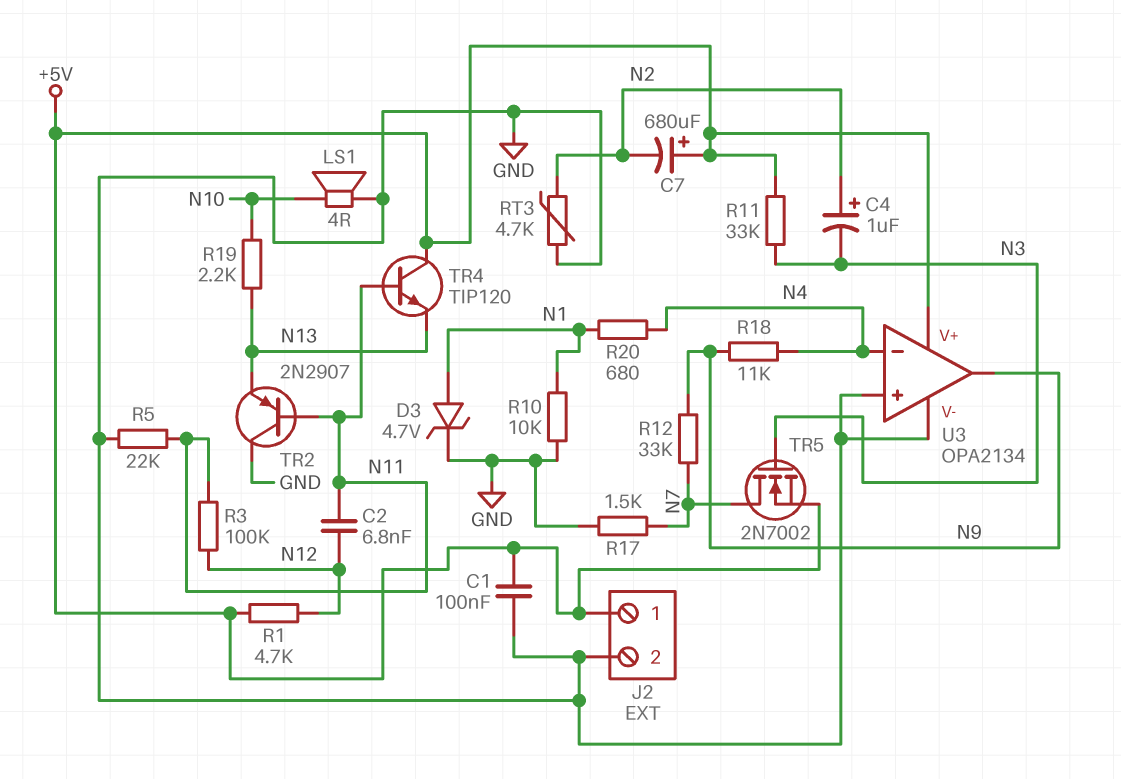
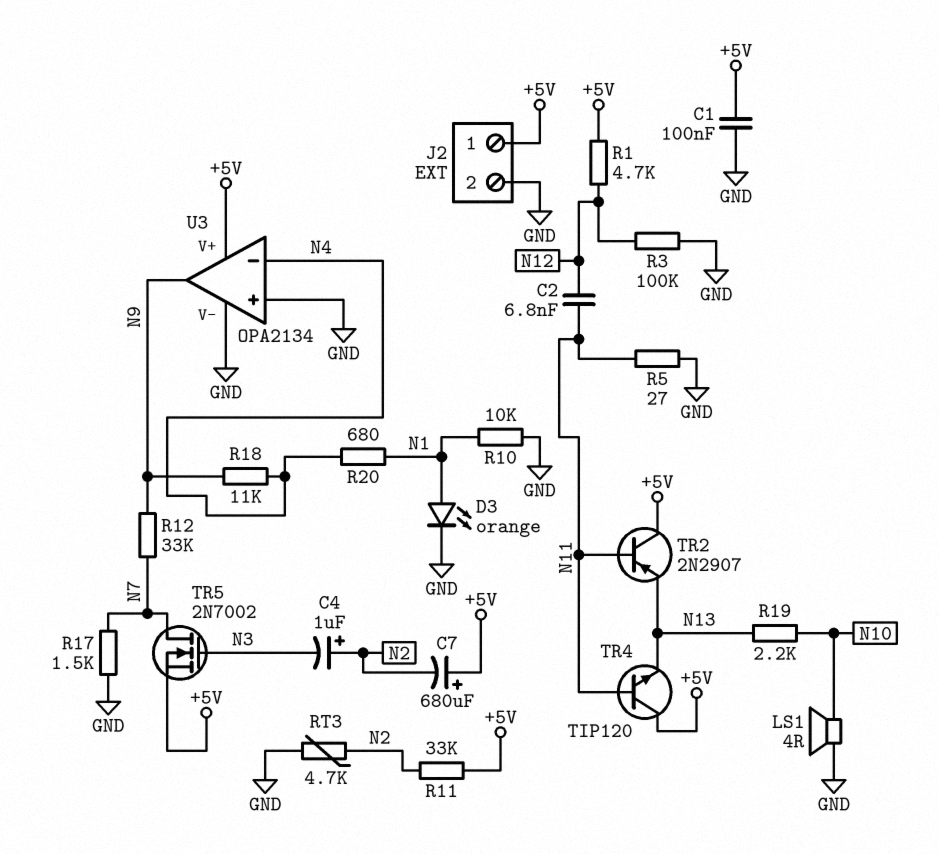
D3: zener 4.7V (A N1, K GND) -> LED orange (A N1, K GND)
R3: 100k (N11, N12) -> 100k (GND, N12)
R5: 22k (GND, N11) -> 27 (GND, N11)
R11: 33k (+5V, N3) -> 33k (+5V, N2)
TR2: PNP 2N2907 (B N11, C GND, E N13) -> PNP 2N2907 (B N11, C +5V, E N13)

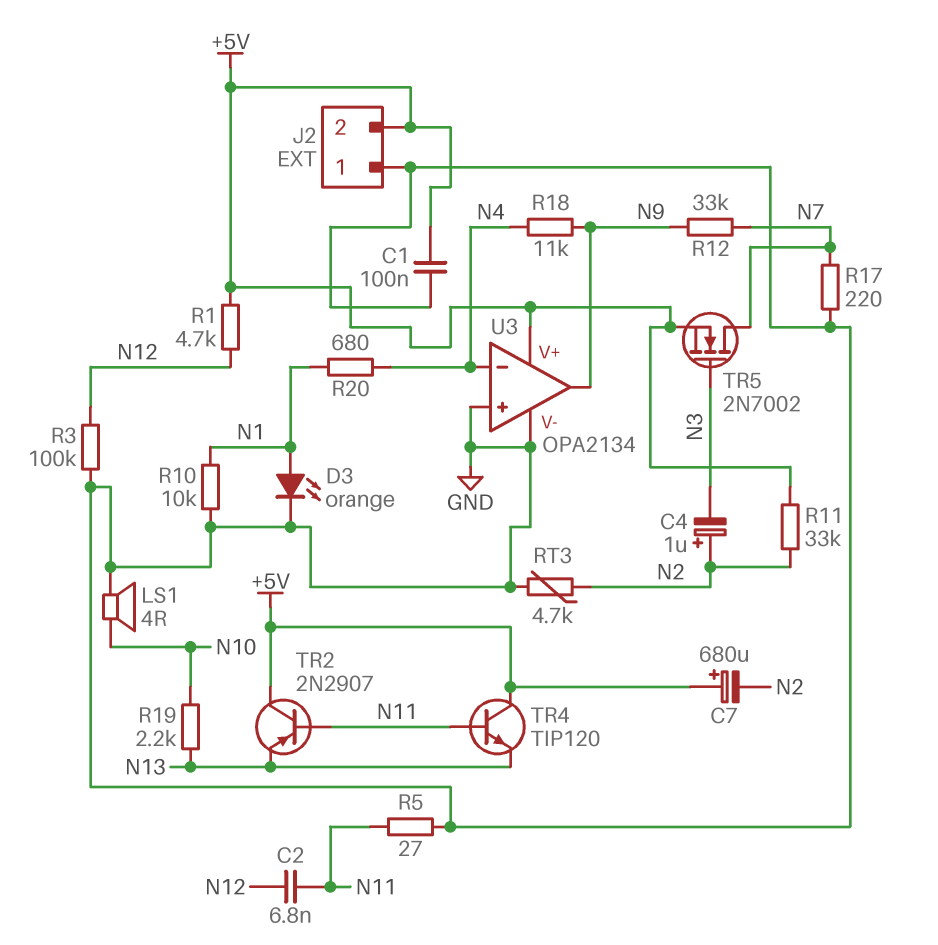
J2 pin 1: +5V -> GND
J2 pin 2: GND -> +5V
R17: 1.5k (GND, N7) -> 220 (GND, N7)

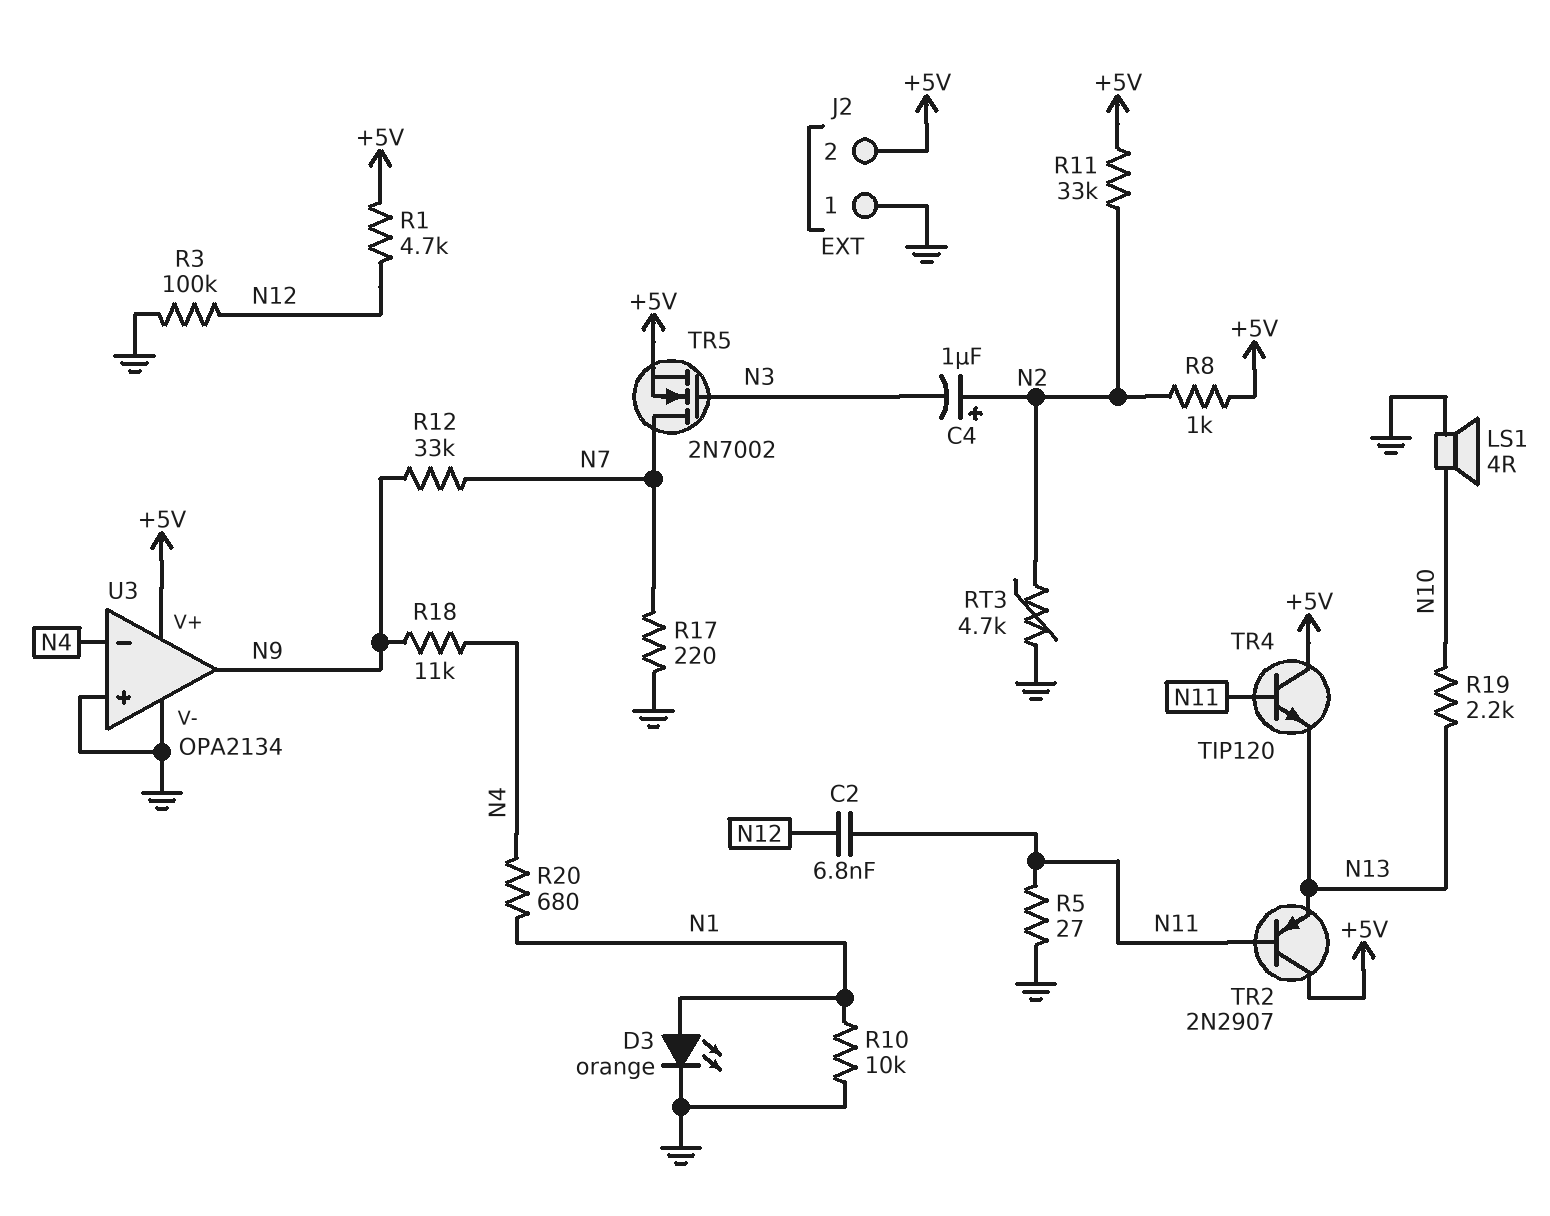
C1: 100nF (+5V, GND) -> none
C7: 680uF (plus +5V, minus N2) -> none
R8: none -> 1k (+5V, N2)

